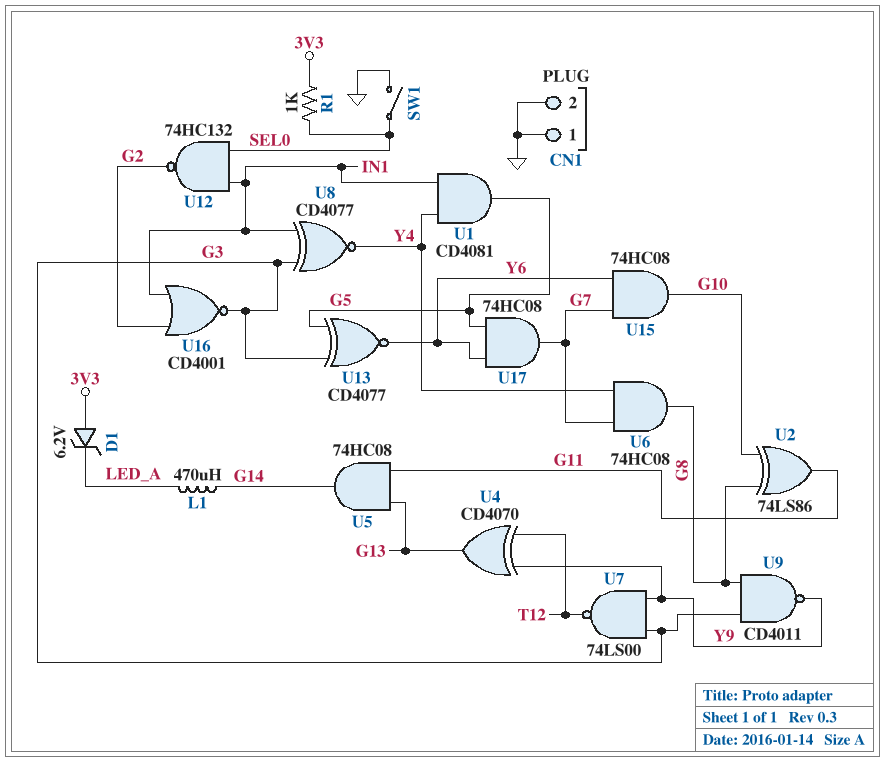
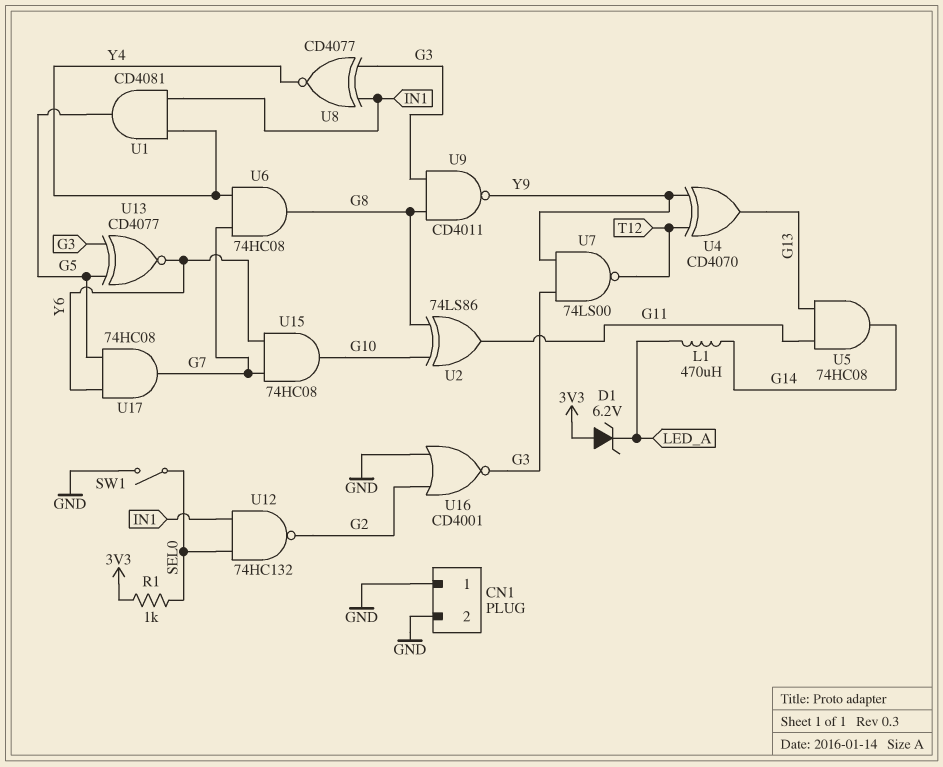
U16: NOR CD4001 (in G2, in IN1, out G3) -> NOR CD4001 (in G2, in GND, out G3)

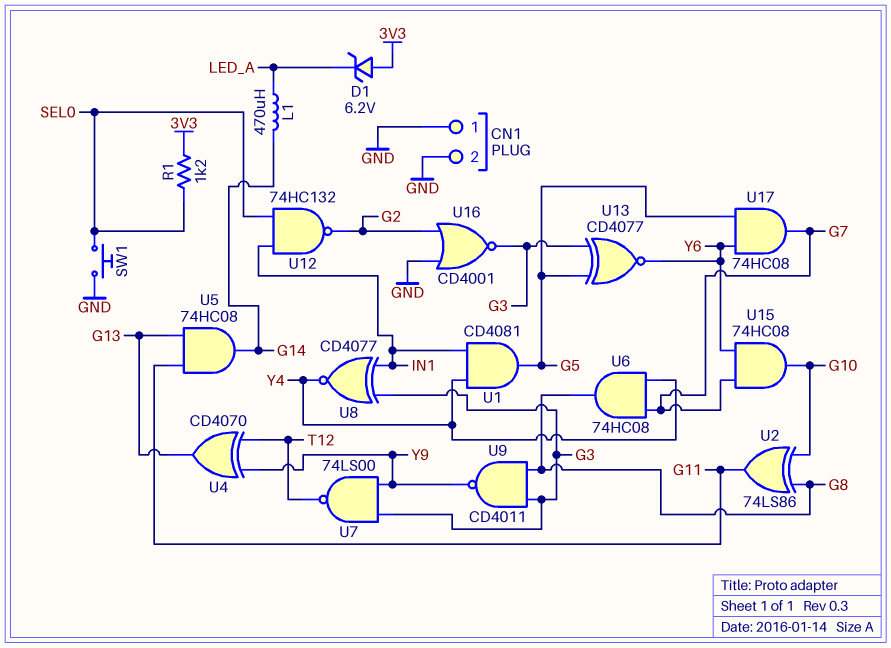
R1: 1k (3V3, SEL0) -> 1.2k (3V3, SEL0)
SW1: switch (GND, SEL0) -> button (GND, SEL0)

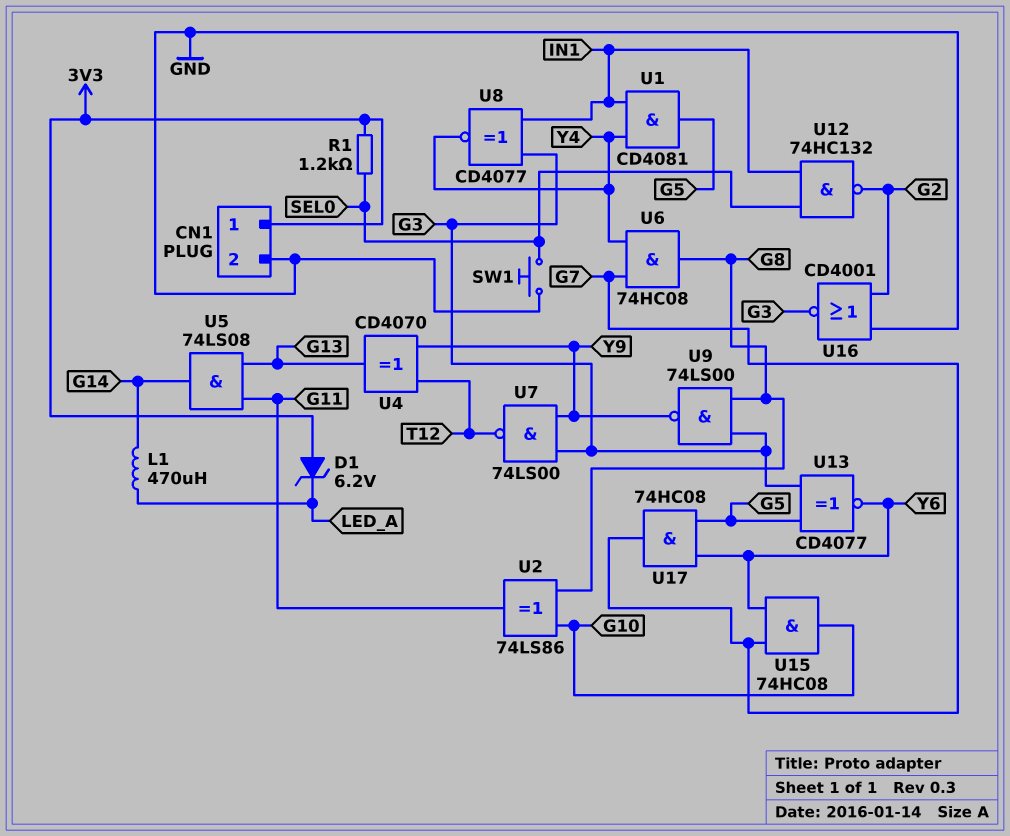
CN1 pin 1: GND -> 3V3
U5: AND 74HC08 (in G11, in G13, out G14) -> AND 74LS08 (in G11, in G13, out G14)
U9: NAND CD4011 (in G3, in G8, out Y9) -> NAND 74LS00 (in G3, in G8, out Y9)

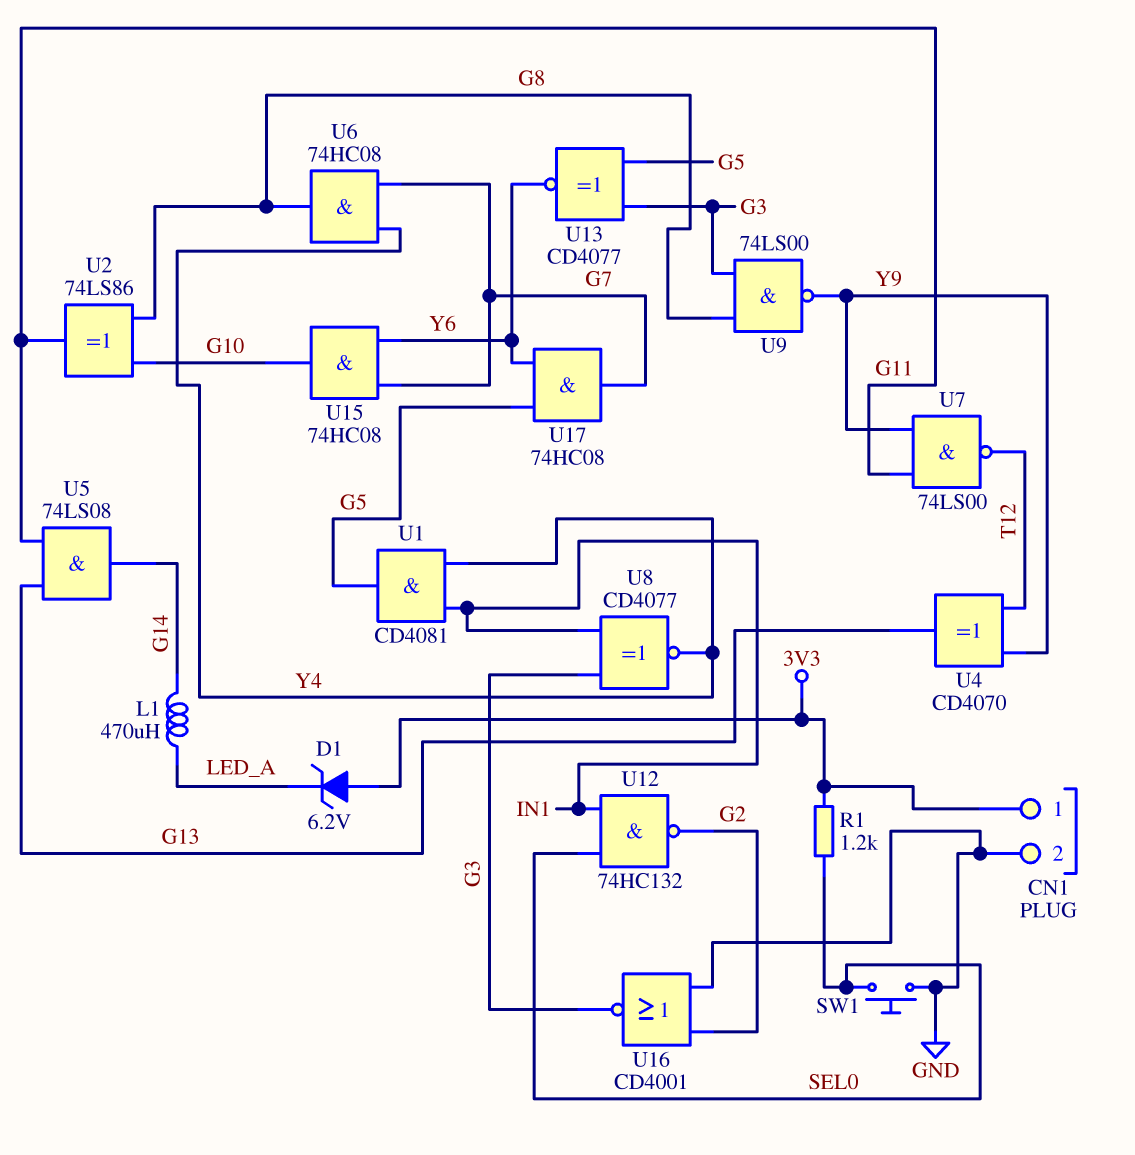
U7: NAND 74LS00 (in G3, in Y9, out T12) -> NAND 74LS00 (in G11, in Y9, out T12)

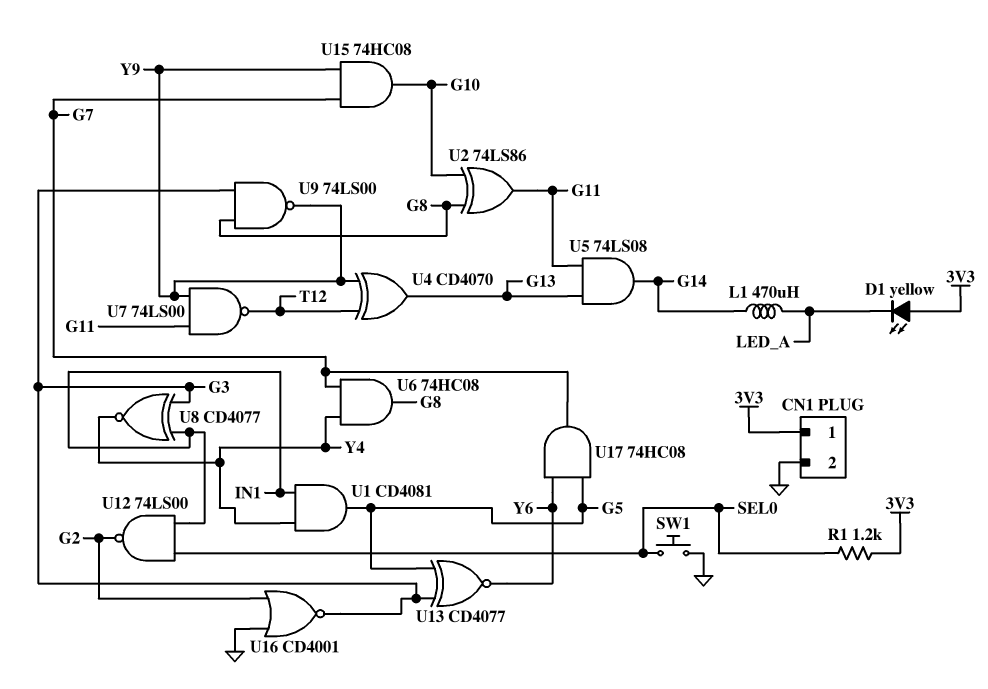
D1: zener 6.2V (A 3V3, K LED_A) -> LED yellow (A 3V3, K LED_A)
U12: NAND 74HC132 (in IN1, in SEL0, out G2) -> NAND 74LS00 (in IN1, in SEL0, out G2)
U15: AND 74HC08 (in G7, in Y6, out G10) -> AND 74HC08 (in G7, in Y9, out G10)

